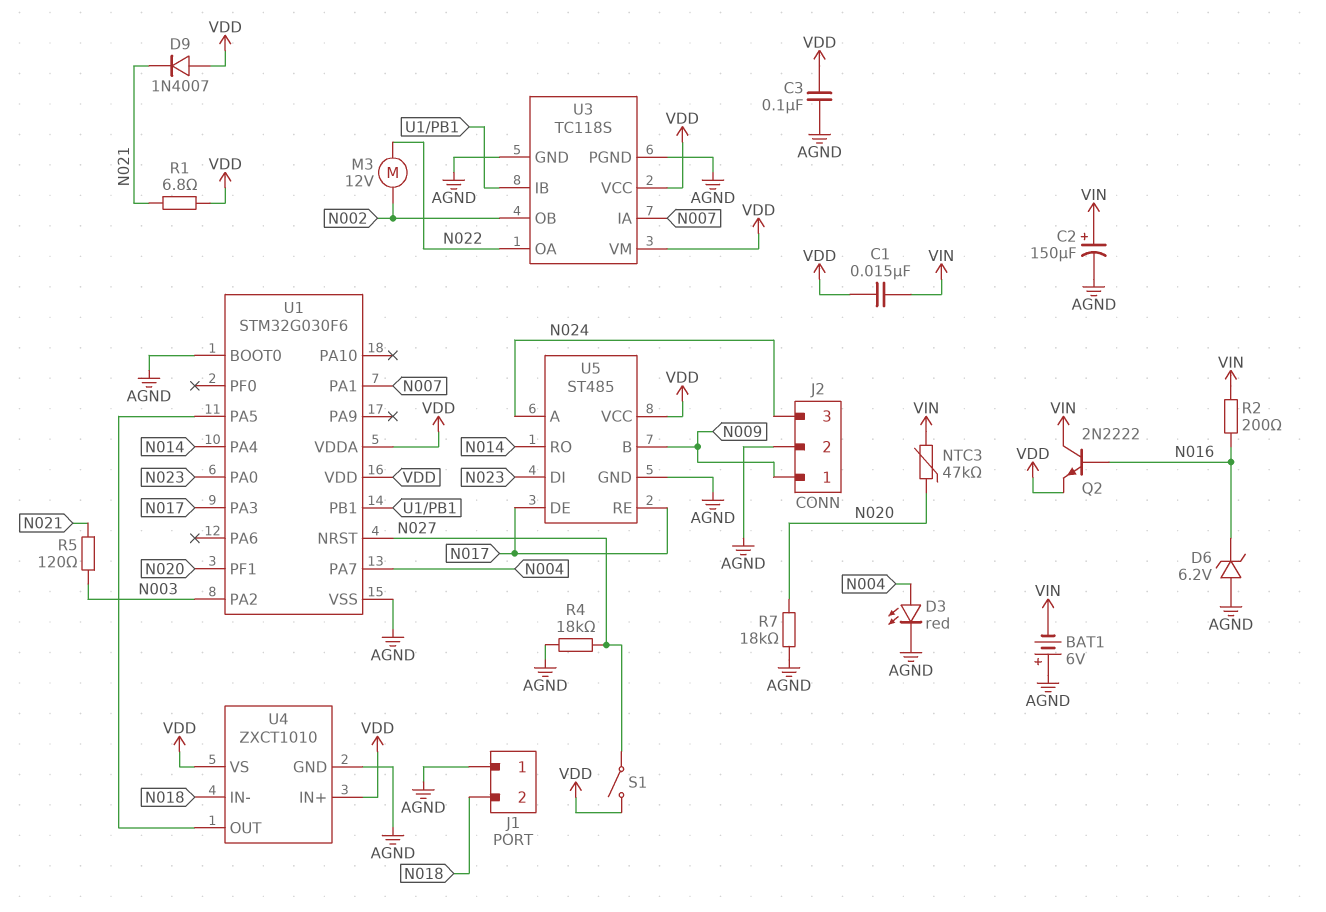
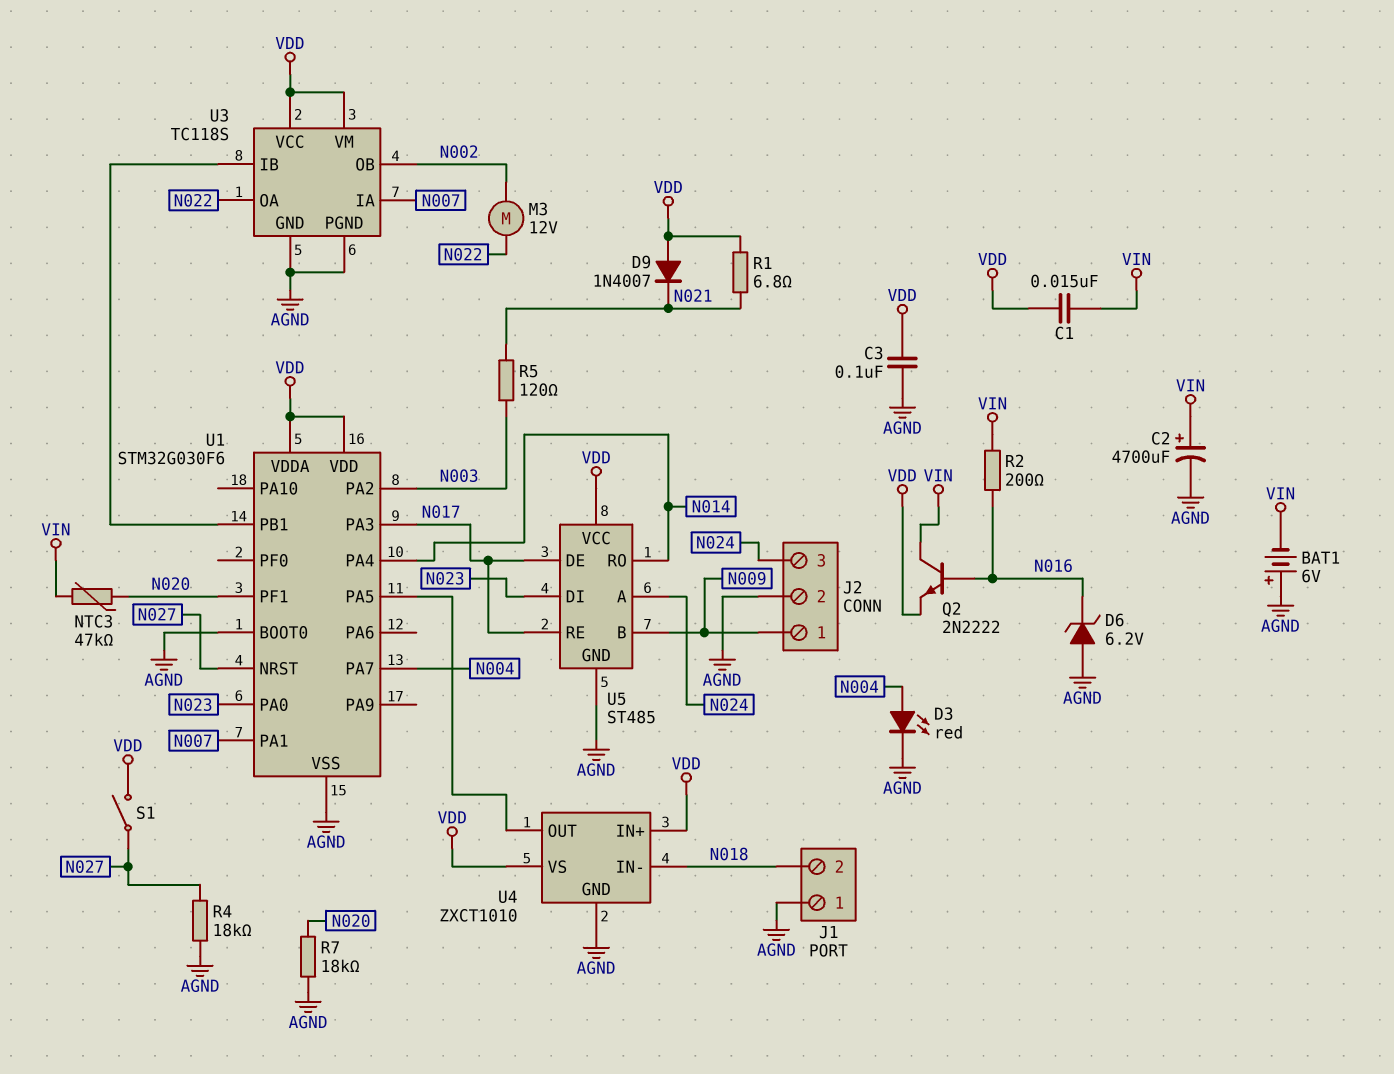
C2: 150uF (plus VIN, minus AGND) -> 4700uF (plus VIN, minus AGND)

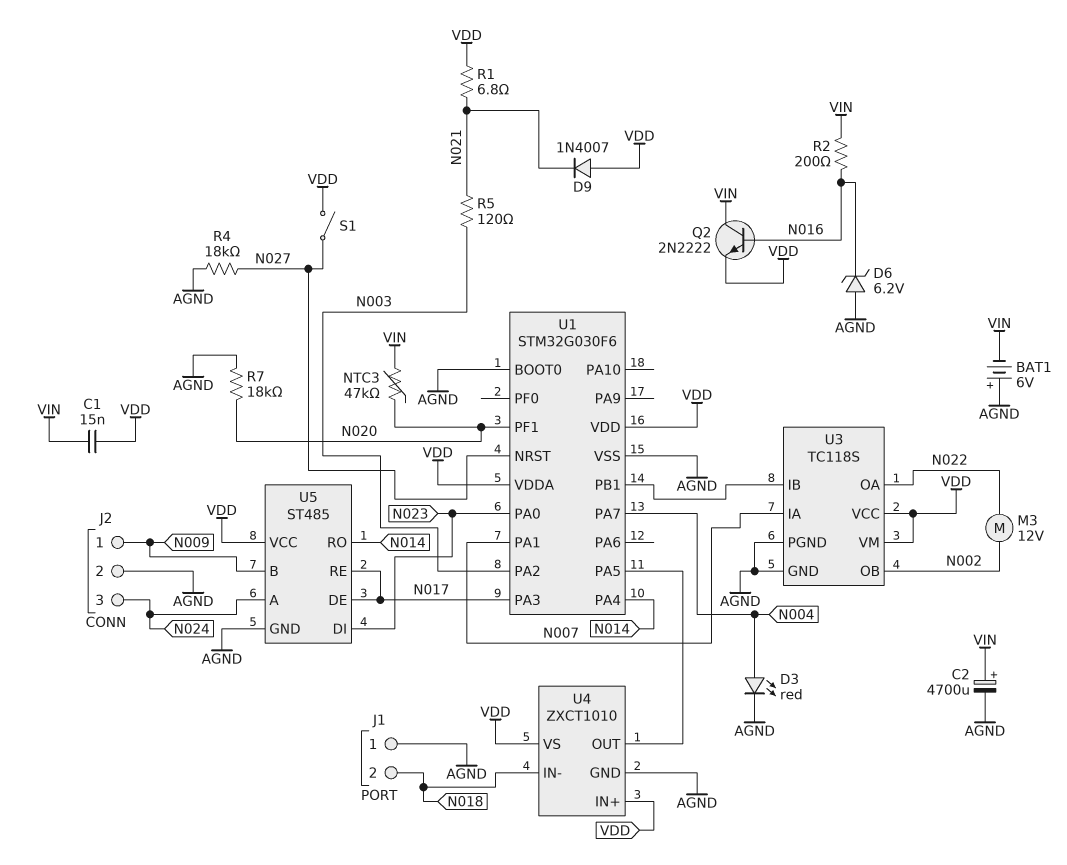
C3: 100nF (AGND, VDD) -> none

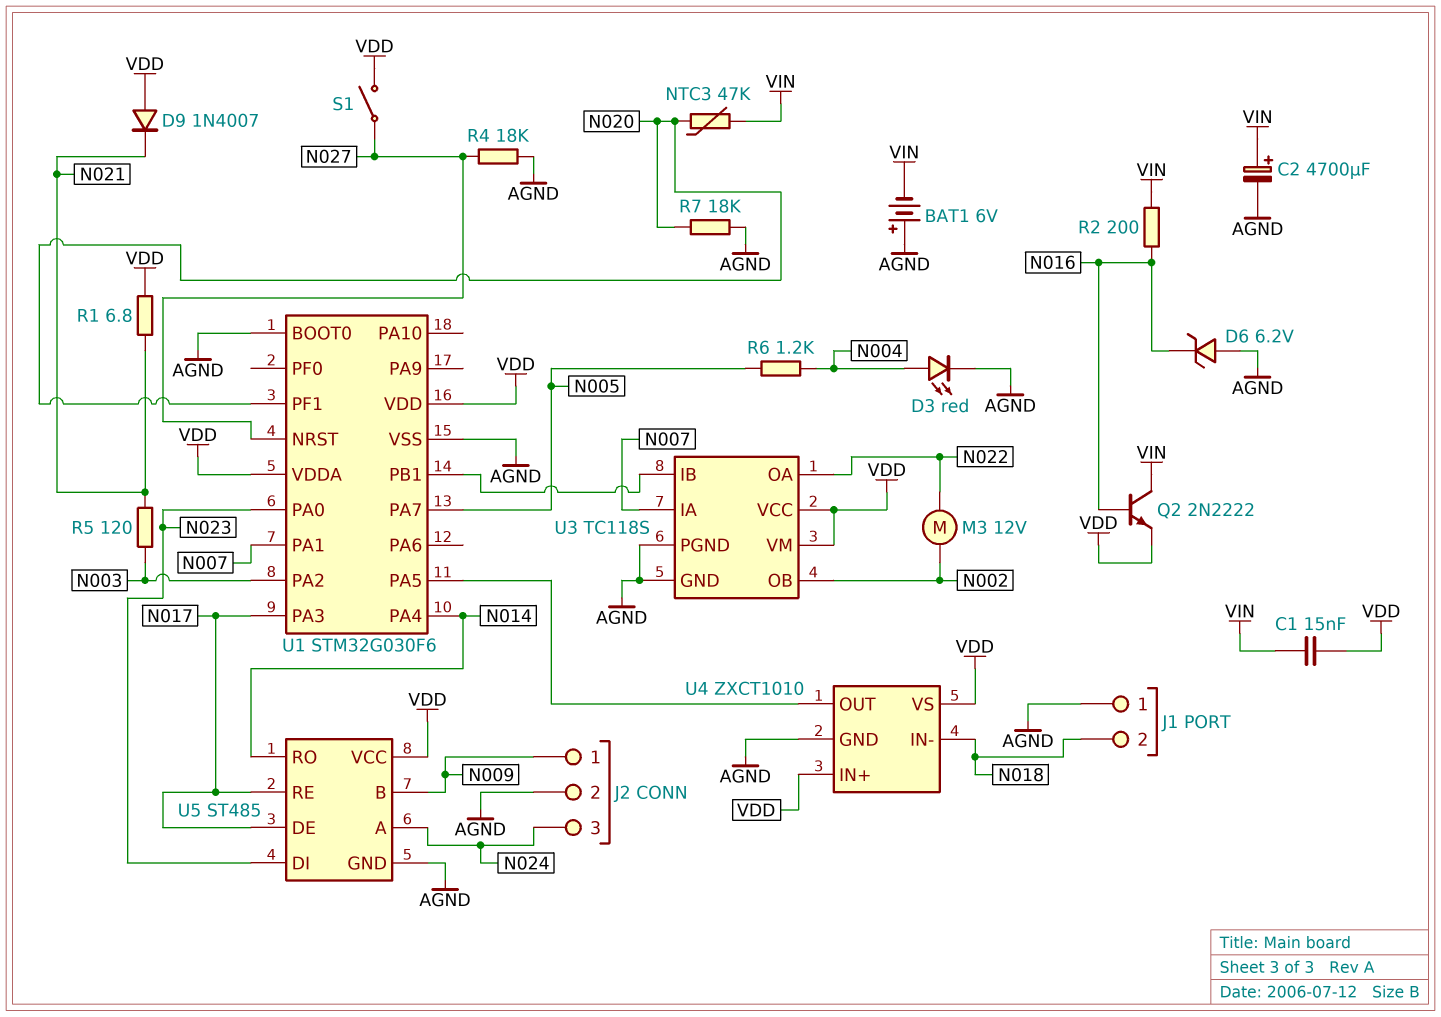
R6: none -> 1.2k (N004, N005)
U1 pin PA7: N004 -> N005

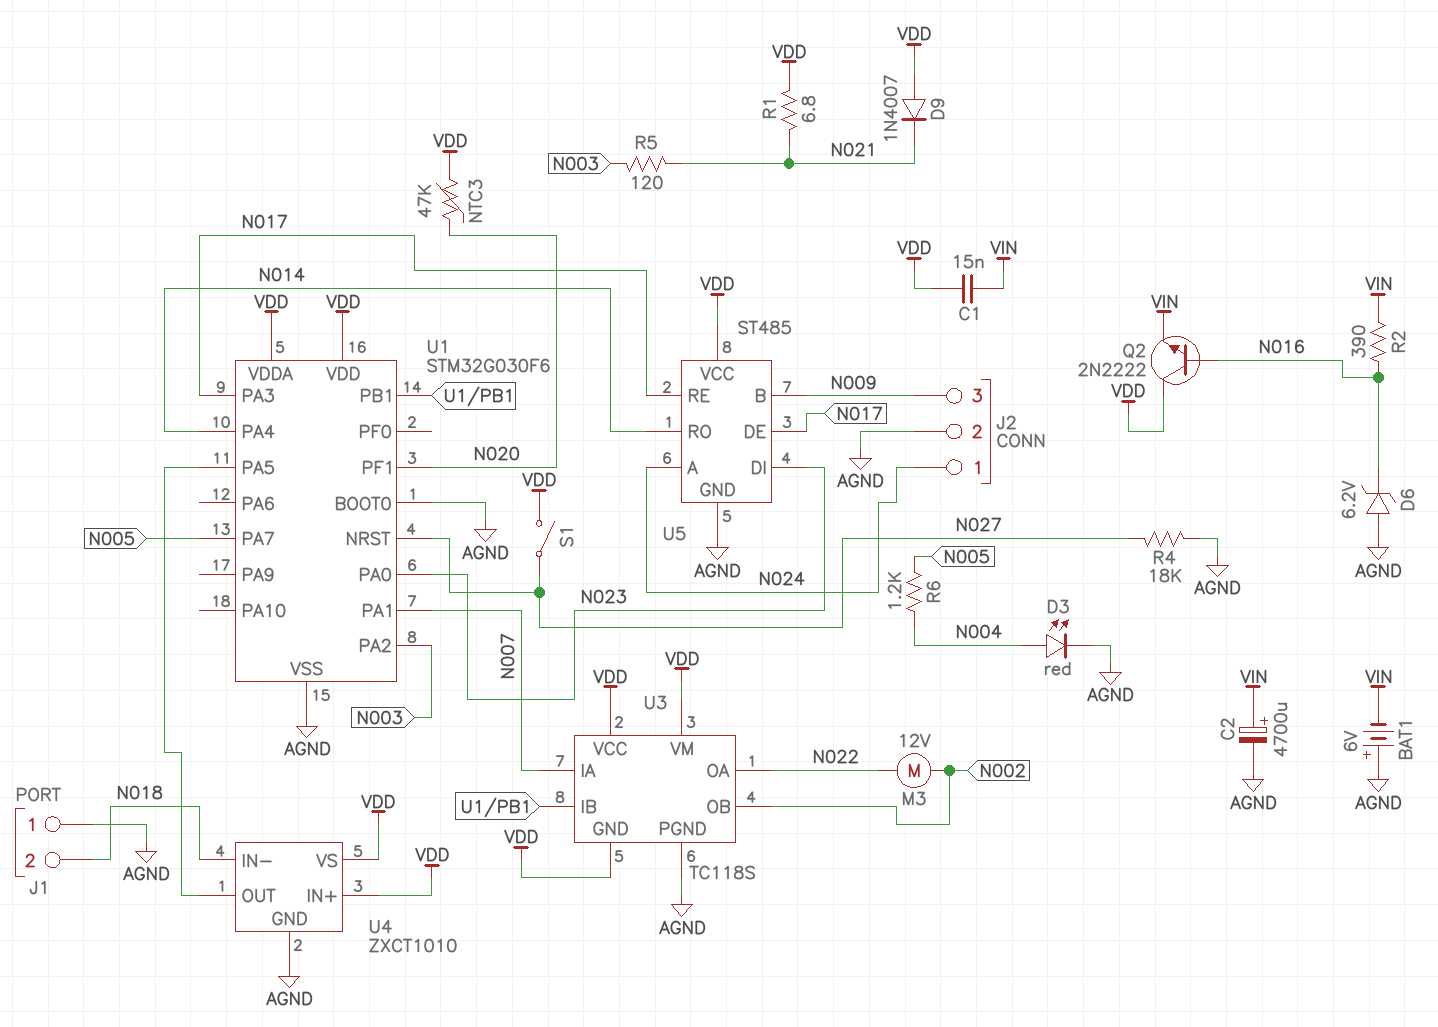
J2 pin 1: N009 -> N024
J2 pin 3: N024 -> N009
NTC3: 47k (N020, VIN) -> 47k (N020, VDD)
Q2: NPN 2N2222 (B N016, C VIN, E VDD) -> NPN 2N2222 (B N016, C VDD, E VIN)
R2: 200 (N016, VIN) -> 390 (N016, VIN)
R7: 18k (AGND, N020) -> none
U3 pin GND: AGND -> VDD

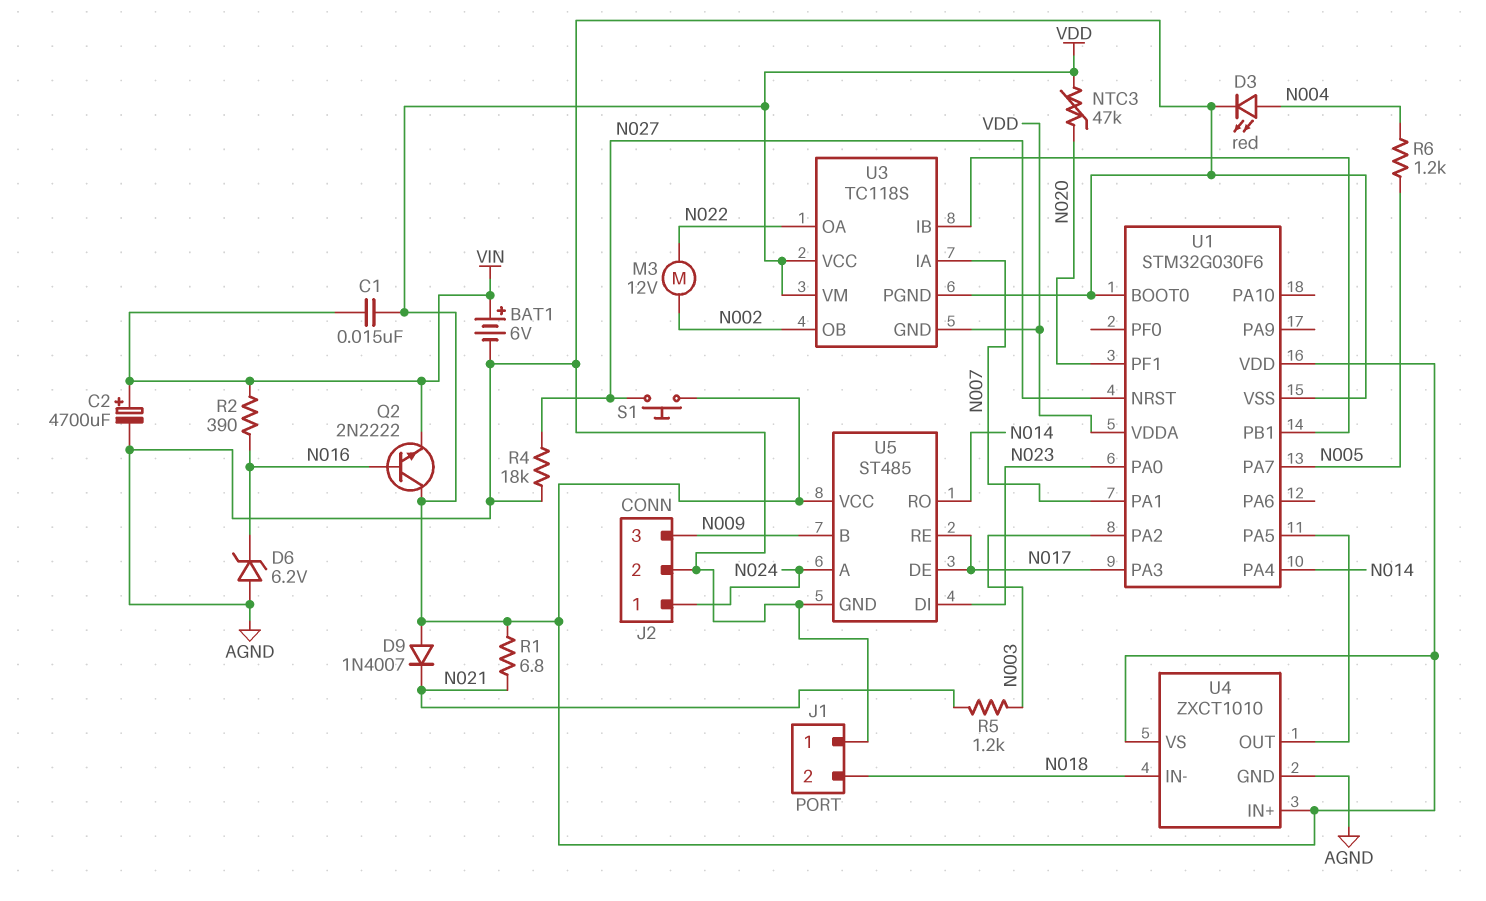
BAT1: 6V (plus AGND, minus VIN) -> 6V (plus VIN, minus AGND)
R5: 120 (N003, N021) -> 1.2k (N003, N021)
S1: switch (N027, VDD) -> button (N027, VDD)

